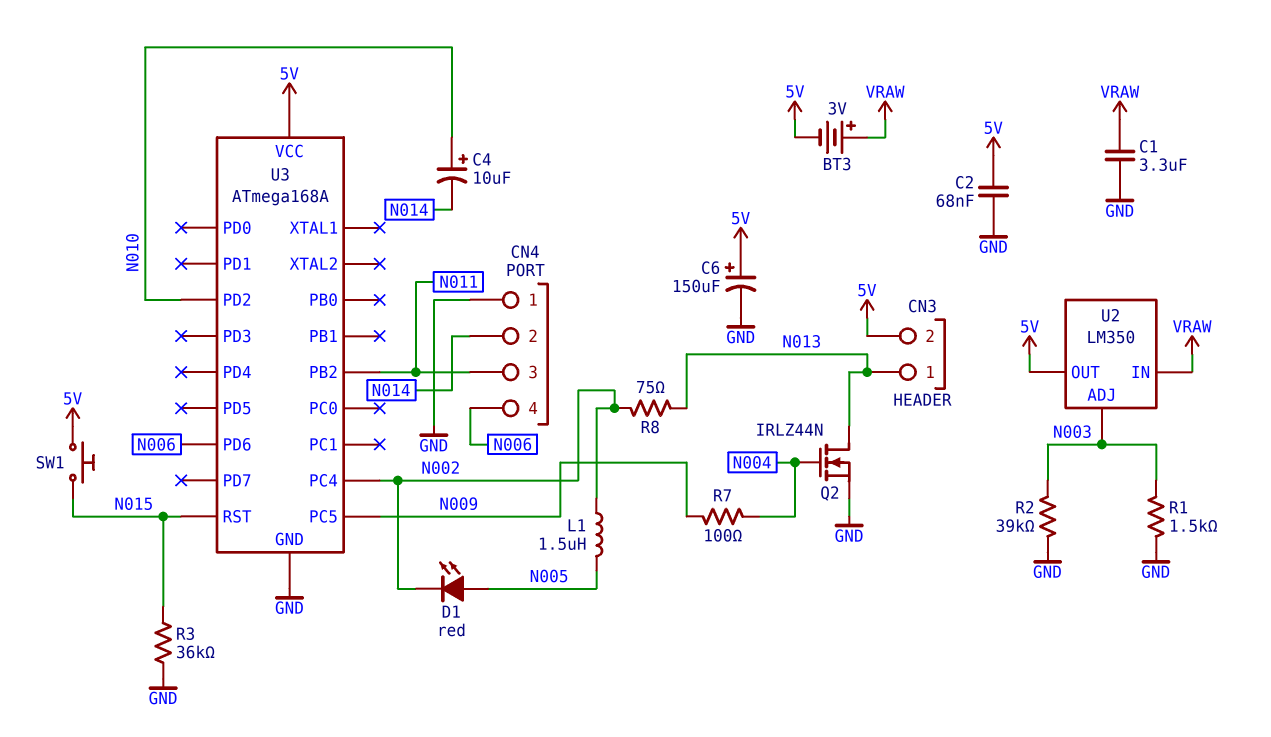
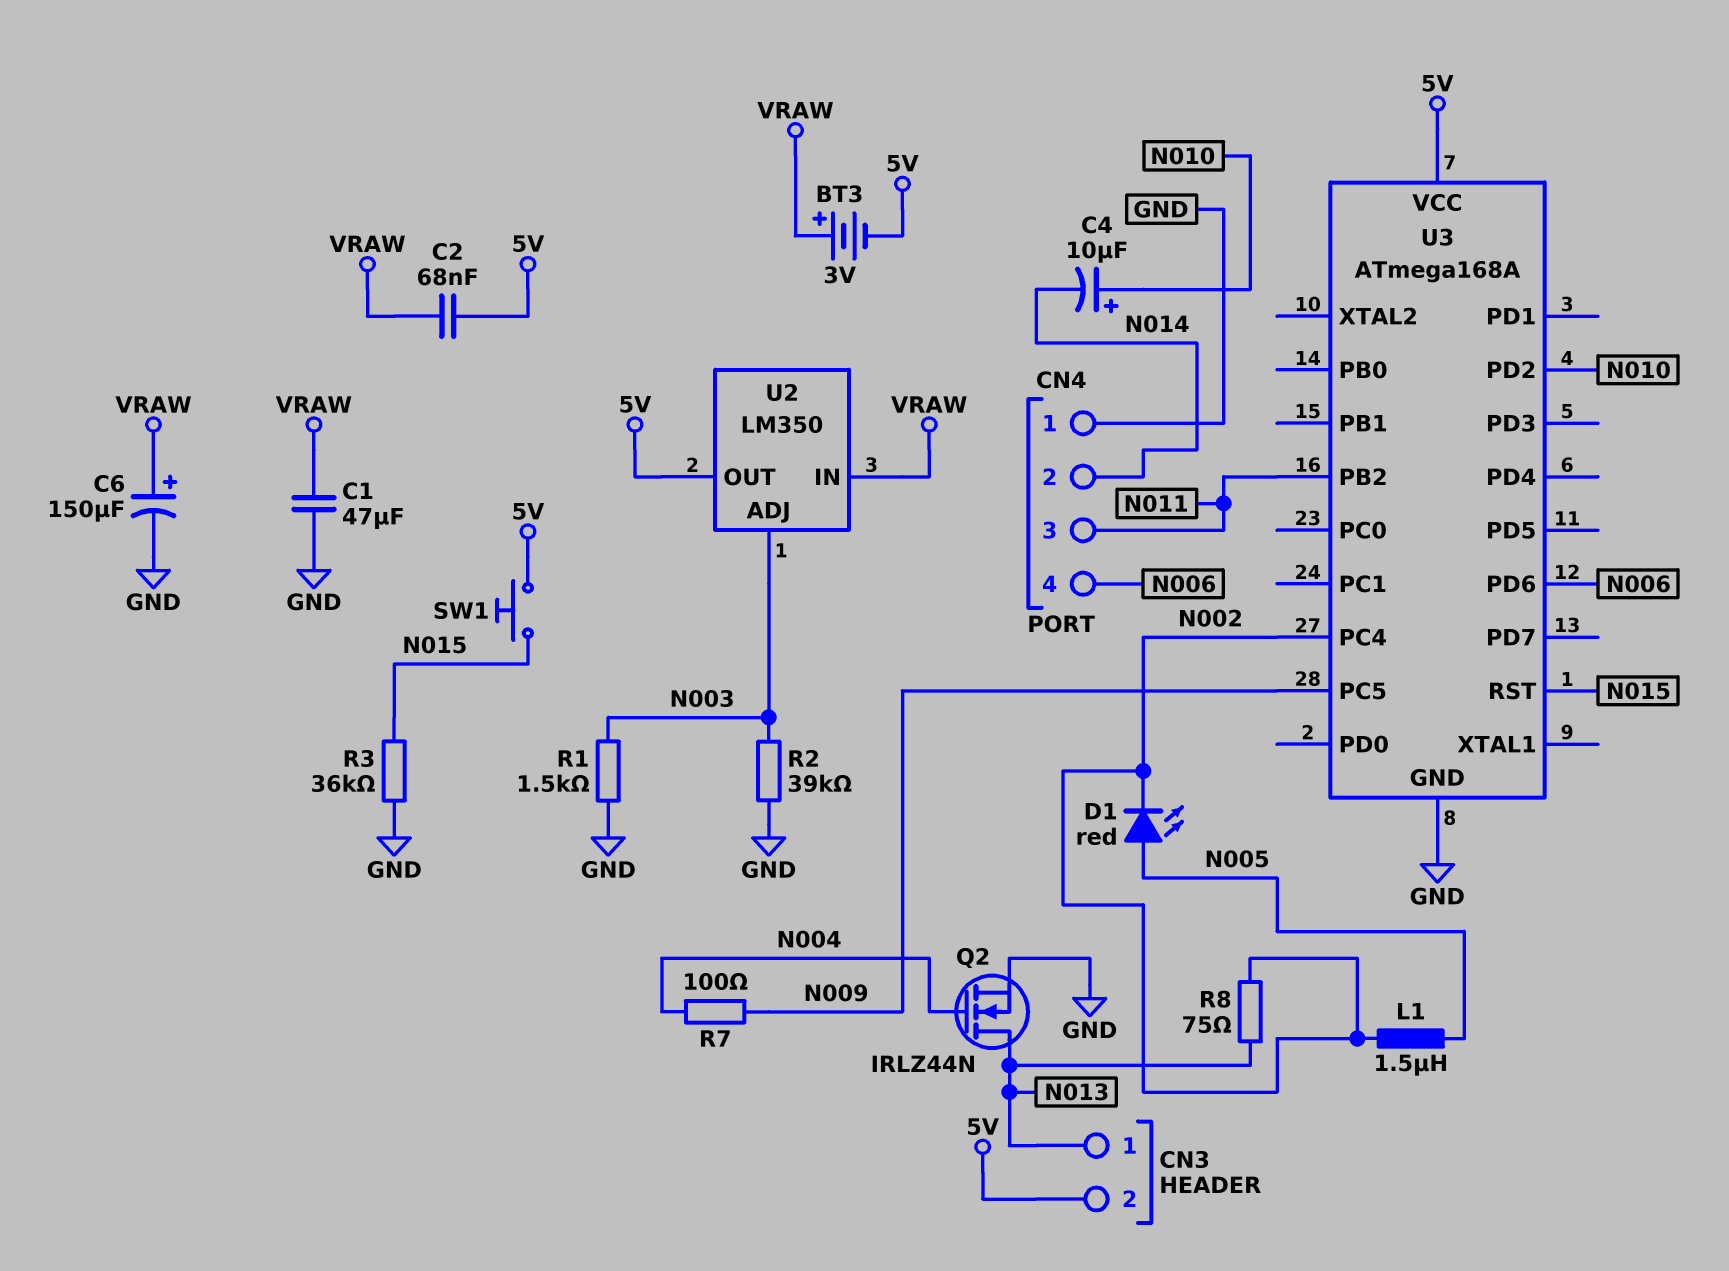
C1: 3.3uF (GND, VRAW) -> 47uF (GND, VRAW)
C2: 68nF (5V, GND) -> 68nF (5V, VRAW)
C6: 150uF (plus 5V, minus GND) -> 150uF (plus VRAW, minus GND)

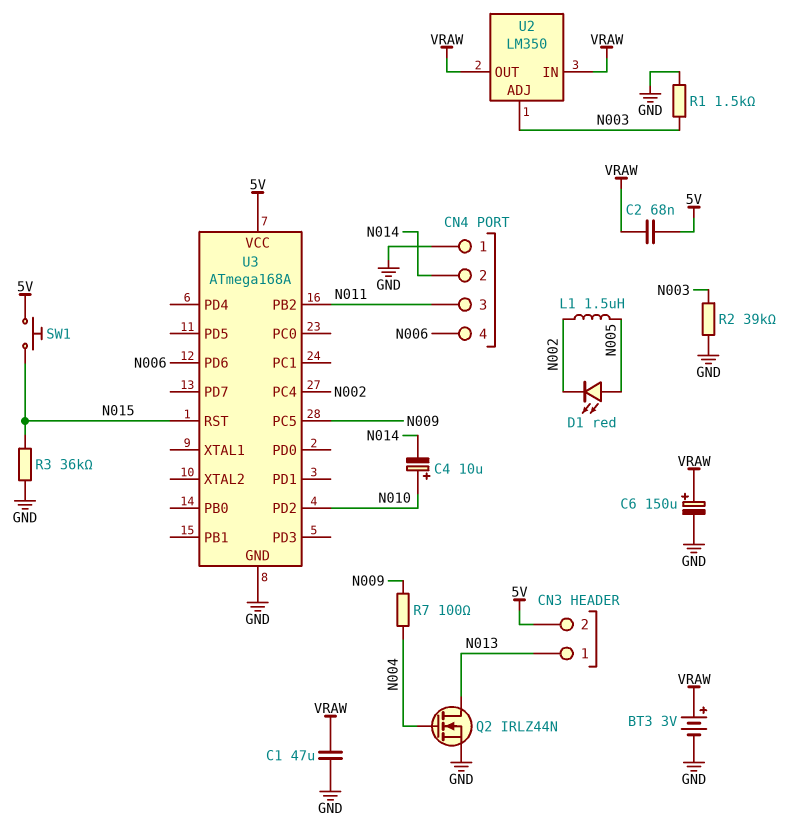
BT3: 3V (plus VRAW, minus 5V) -> 3V (plus VRAW, minus GND)
R8: 75 (N002, N013) -> none
U2 pin OUT: 5V -> VRAW

